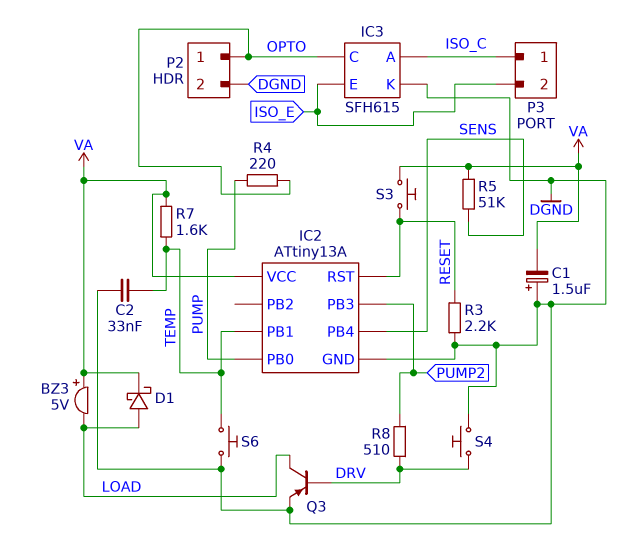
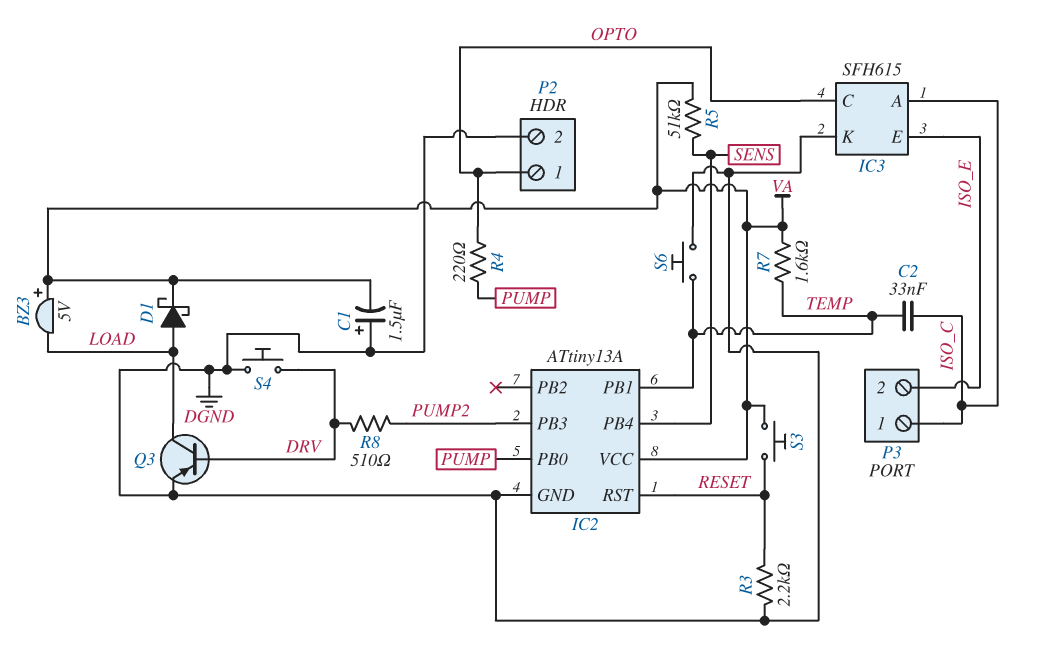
C2: 33nF (DGND, TEMP) -> 33nF (ISO_C, TEMP)

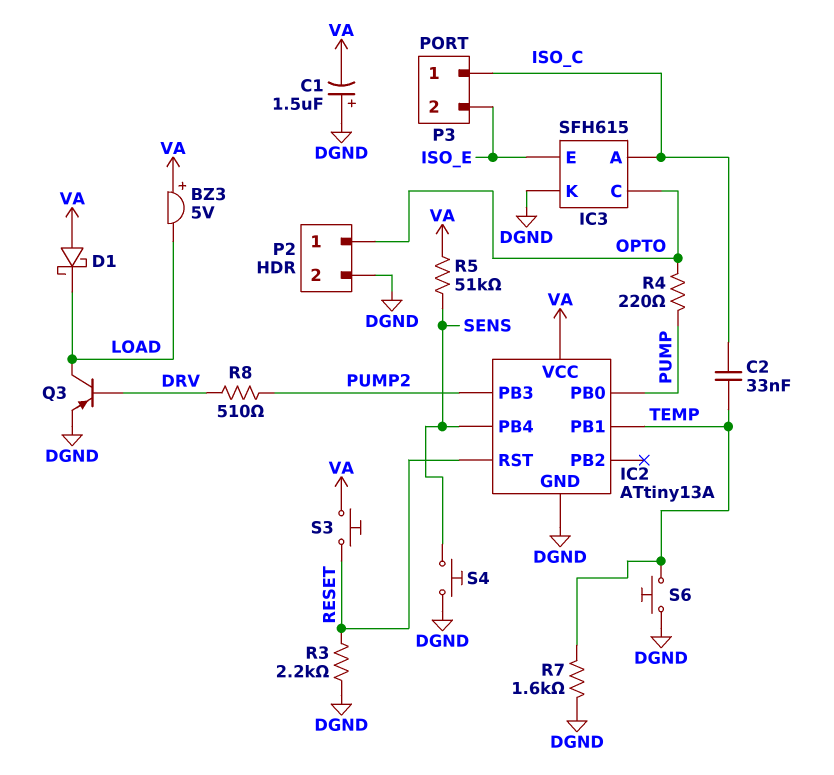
D1: schottky (A LOAD, K VA) -> schottky (A VA, K LOAD)
R7: 1.6k (TEMP, VA) -> 1.6k (DGND, TEMP)
S4: button (DGND, DRV) -> button (DGND, SENS)

